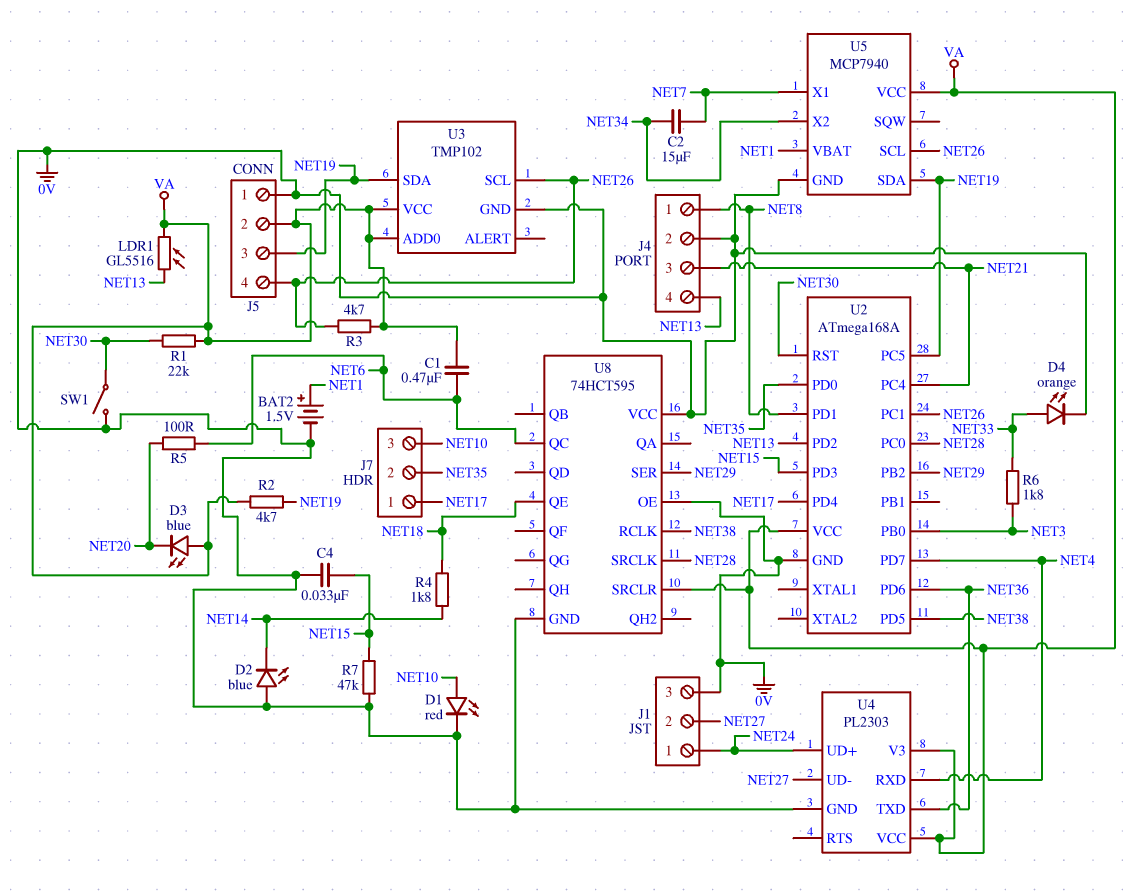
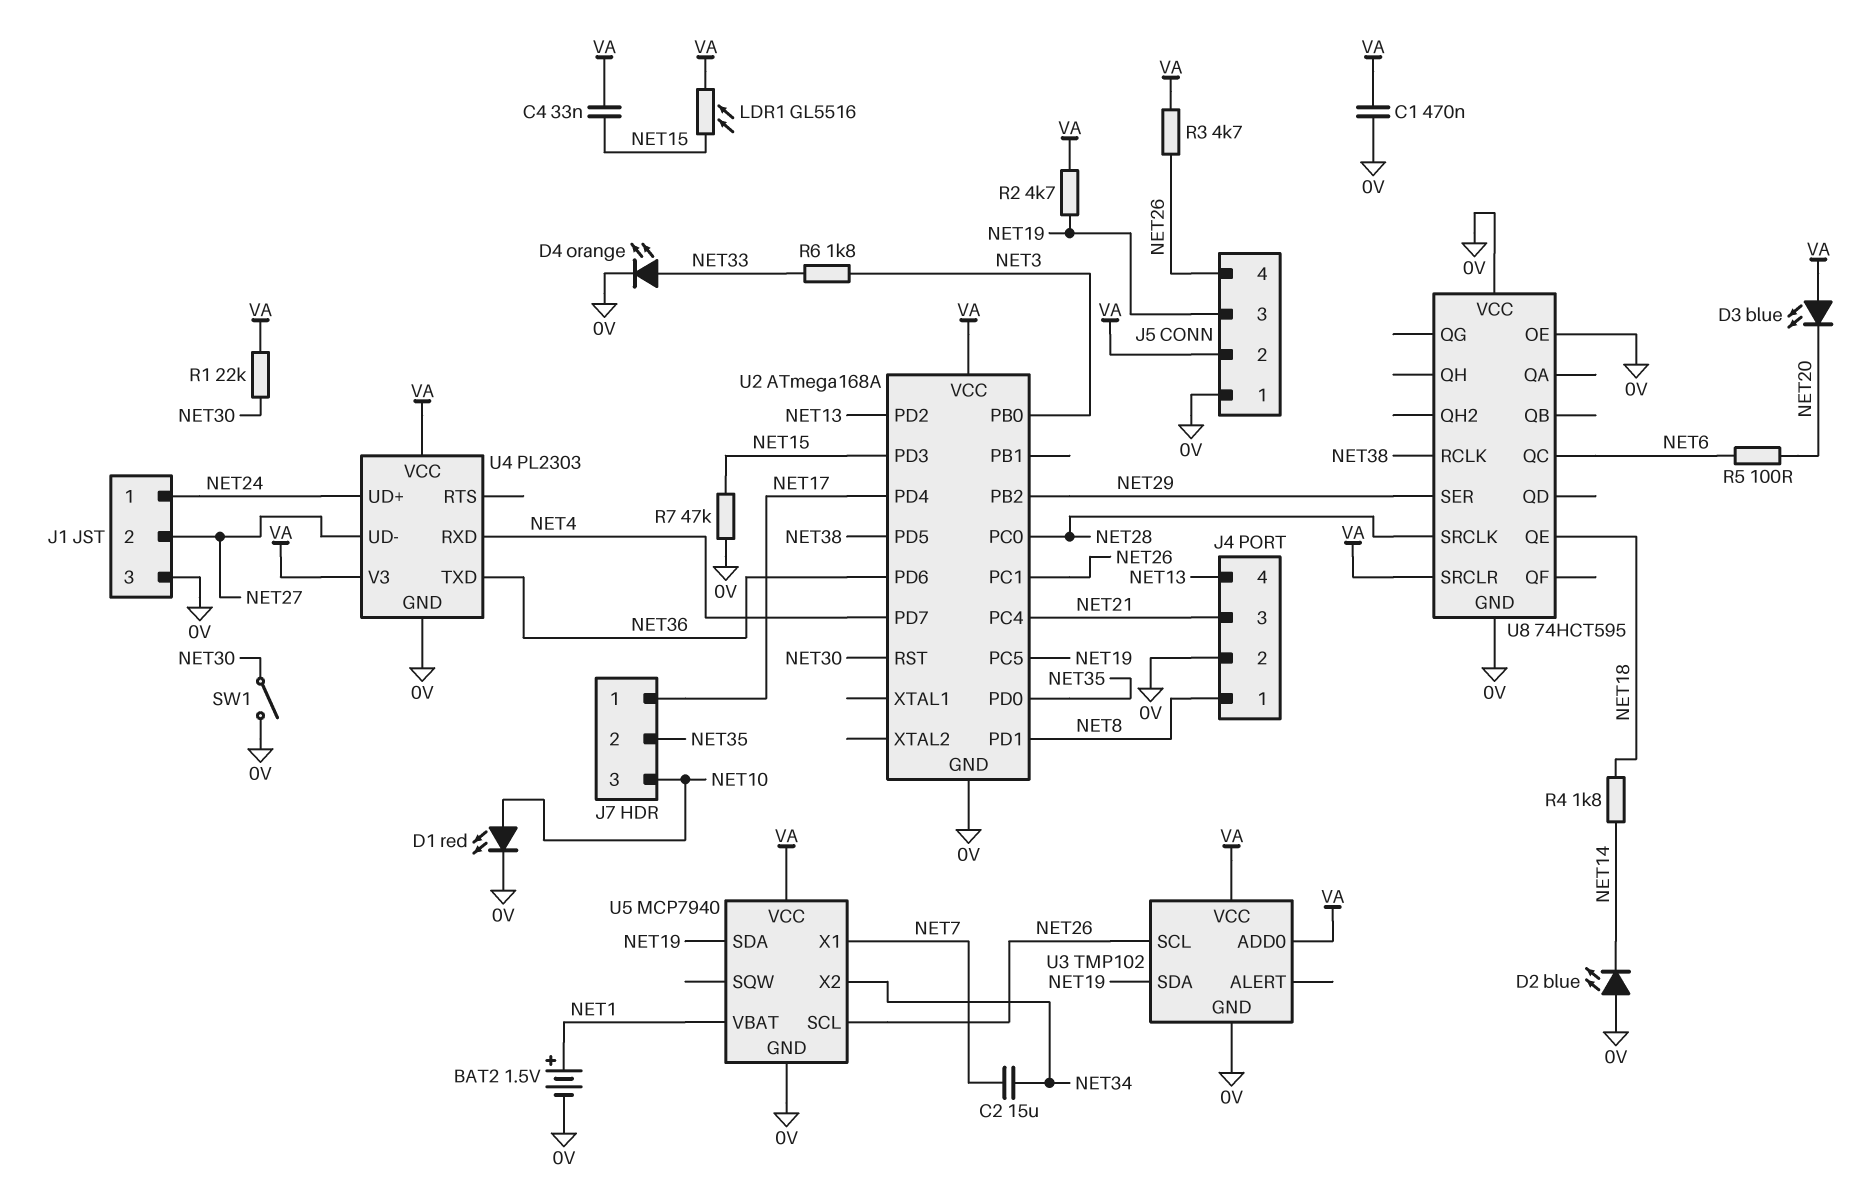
C1: 470nF (NET6, VA) -> 470nF (0V, VA)
C4: 33nF (0V, NET15) -> 33nF (NET15, VA)
LDR1: GL5516 (NET13, VA) -> GL5516 (NET15, VA)

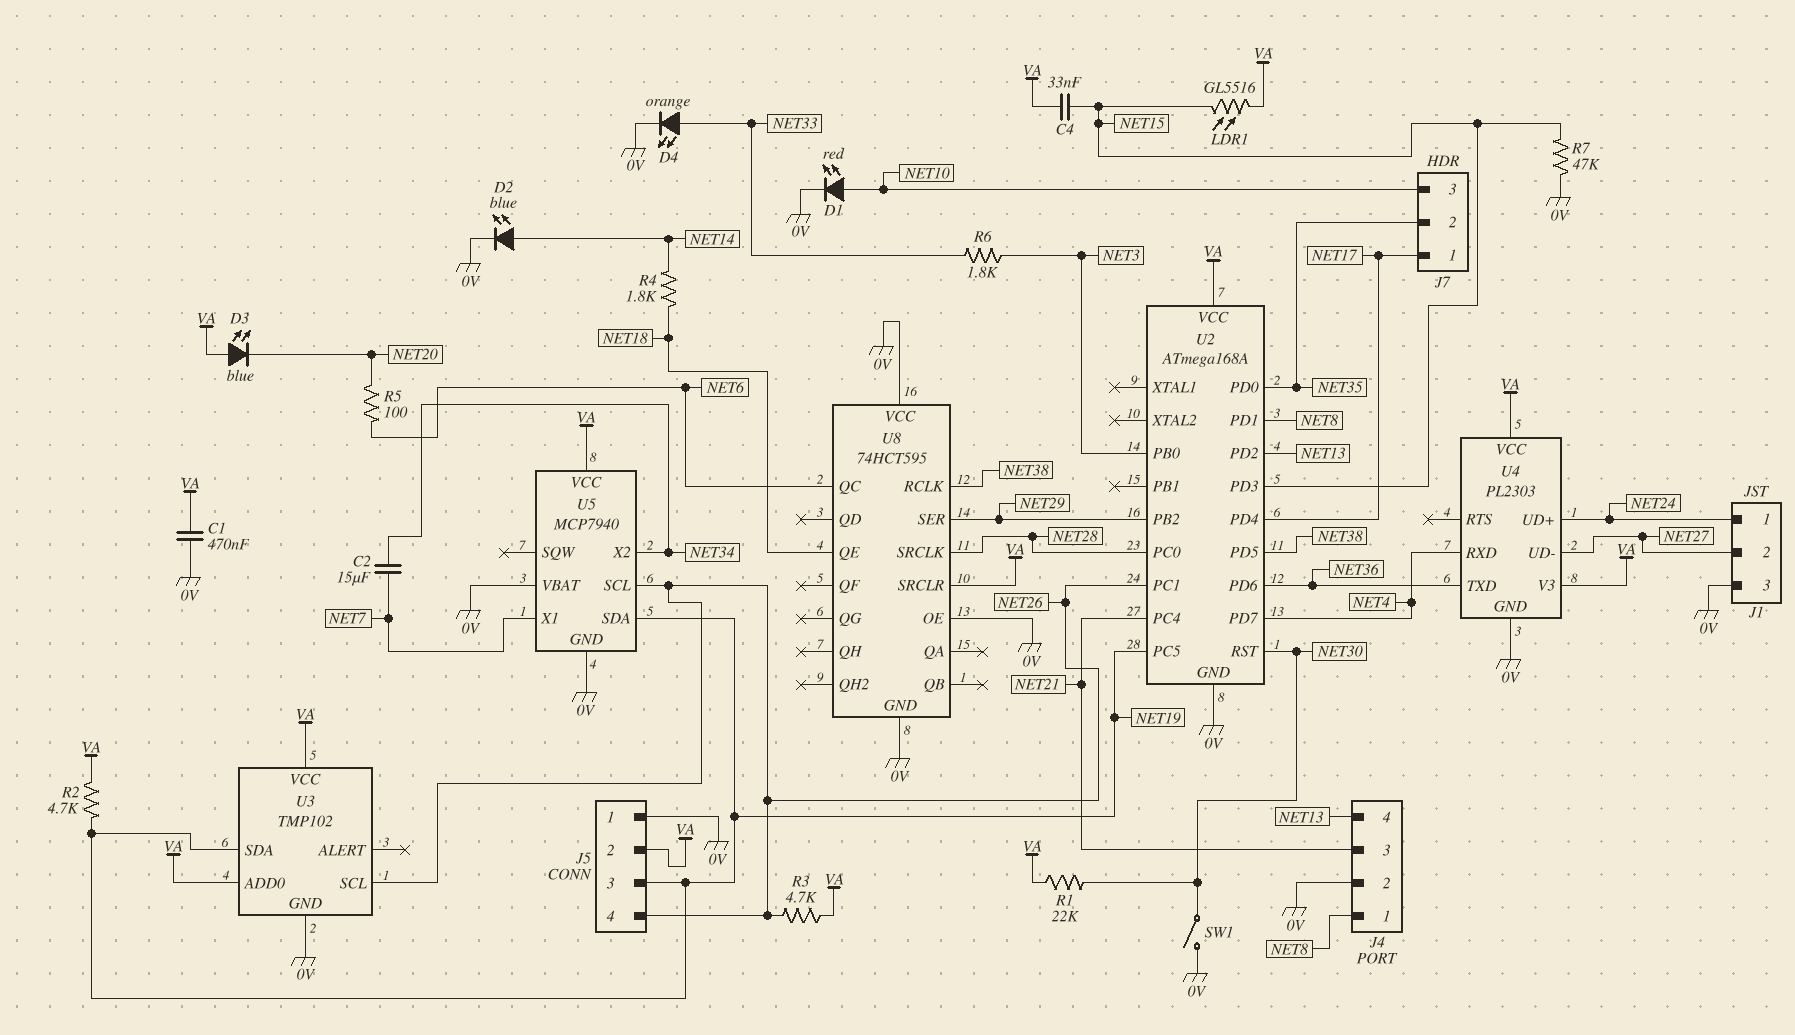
BAT2: 1.5V (plus NET1, minus 0V) -> none
D2: LED blue (A 0V, K NET14) -> LED blue (A NET14, K 0V)
U5 pin VBAT: NET1 -> 0V

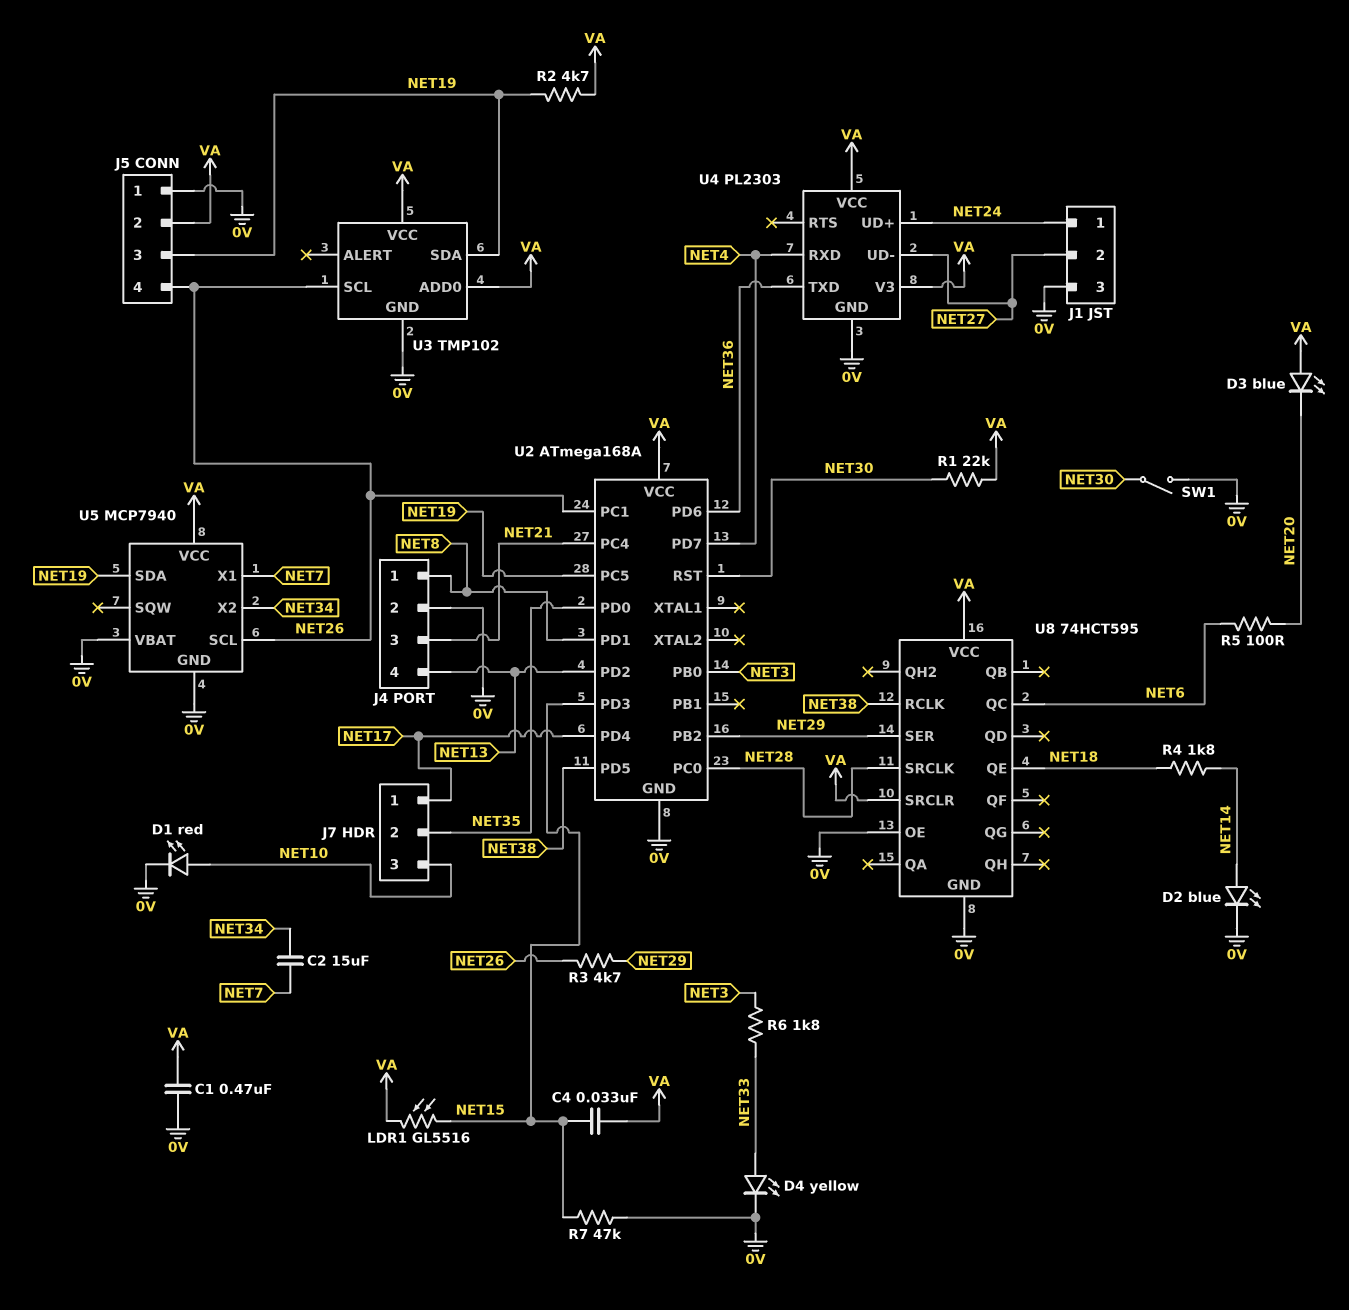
D4: LED orange (A NET33, K 0V) -> LED yellow (A NET33, K 0V)
R3: 4.7k (NET26, VA) -> 4.7k (NET26, NET29)
U8 pin VCC: 0V -> VA

